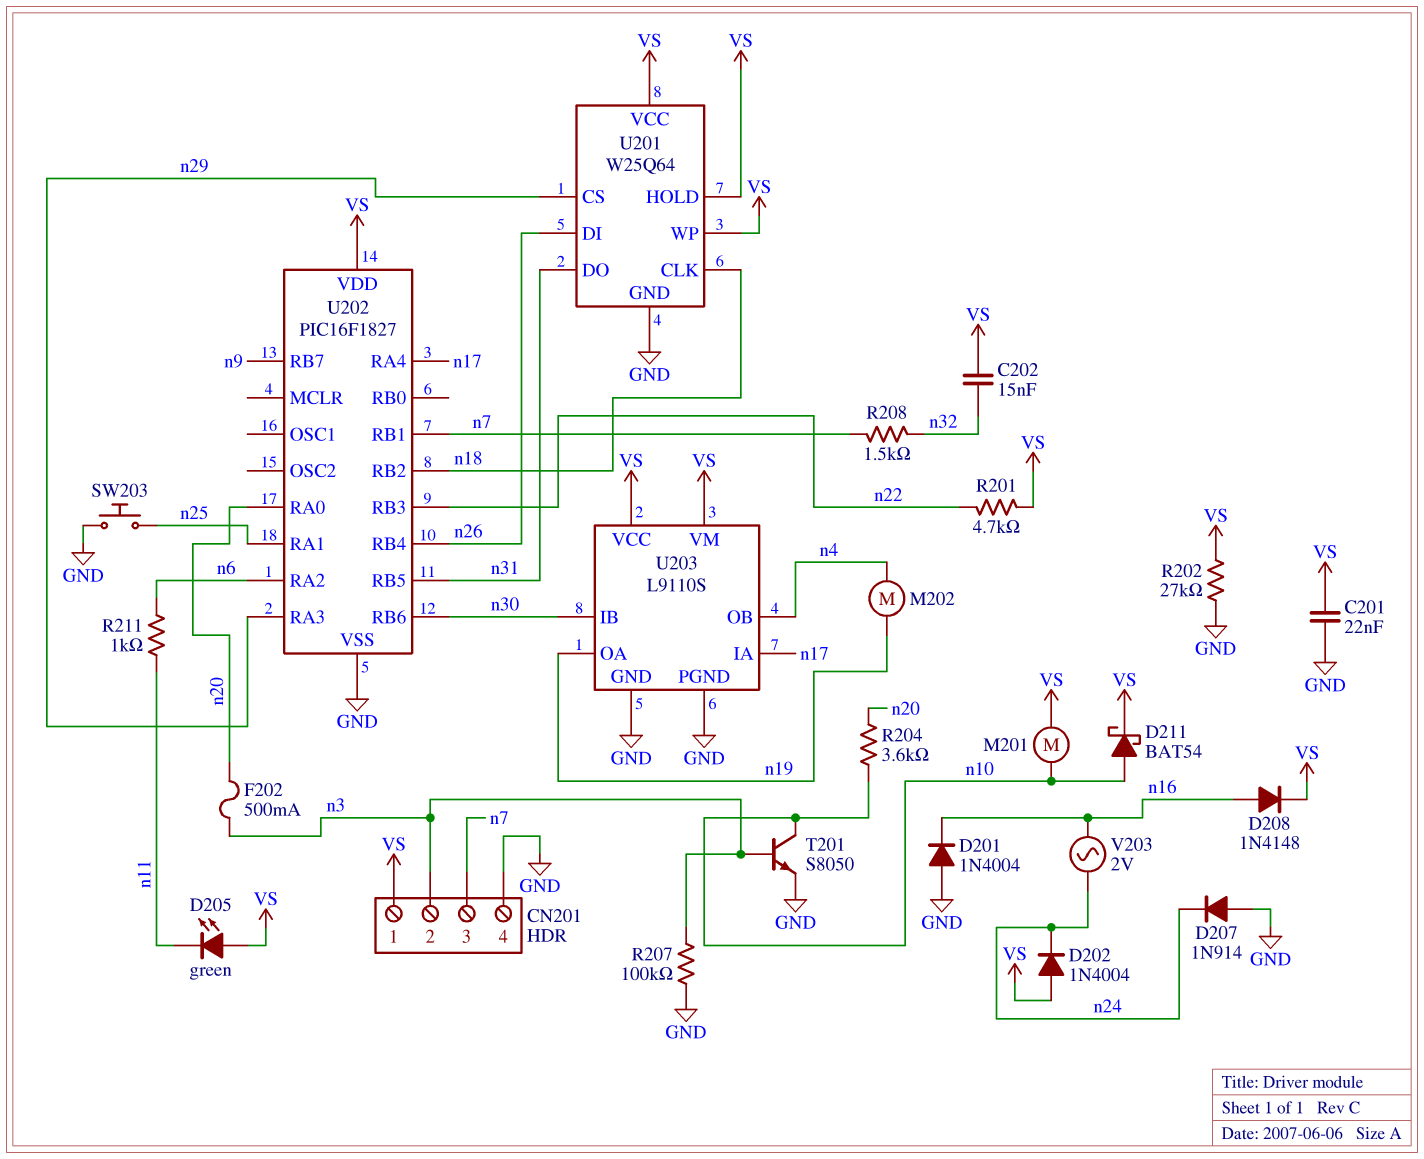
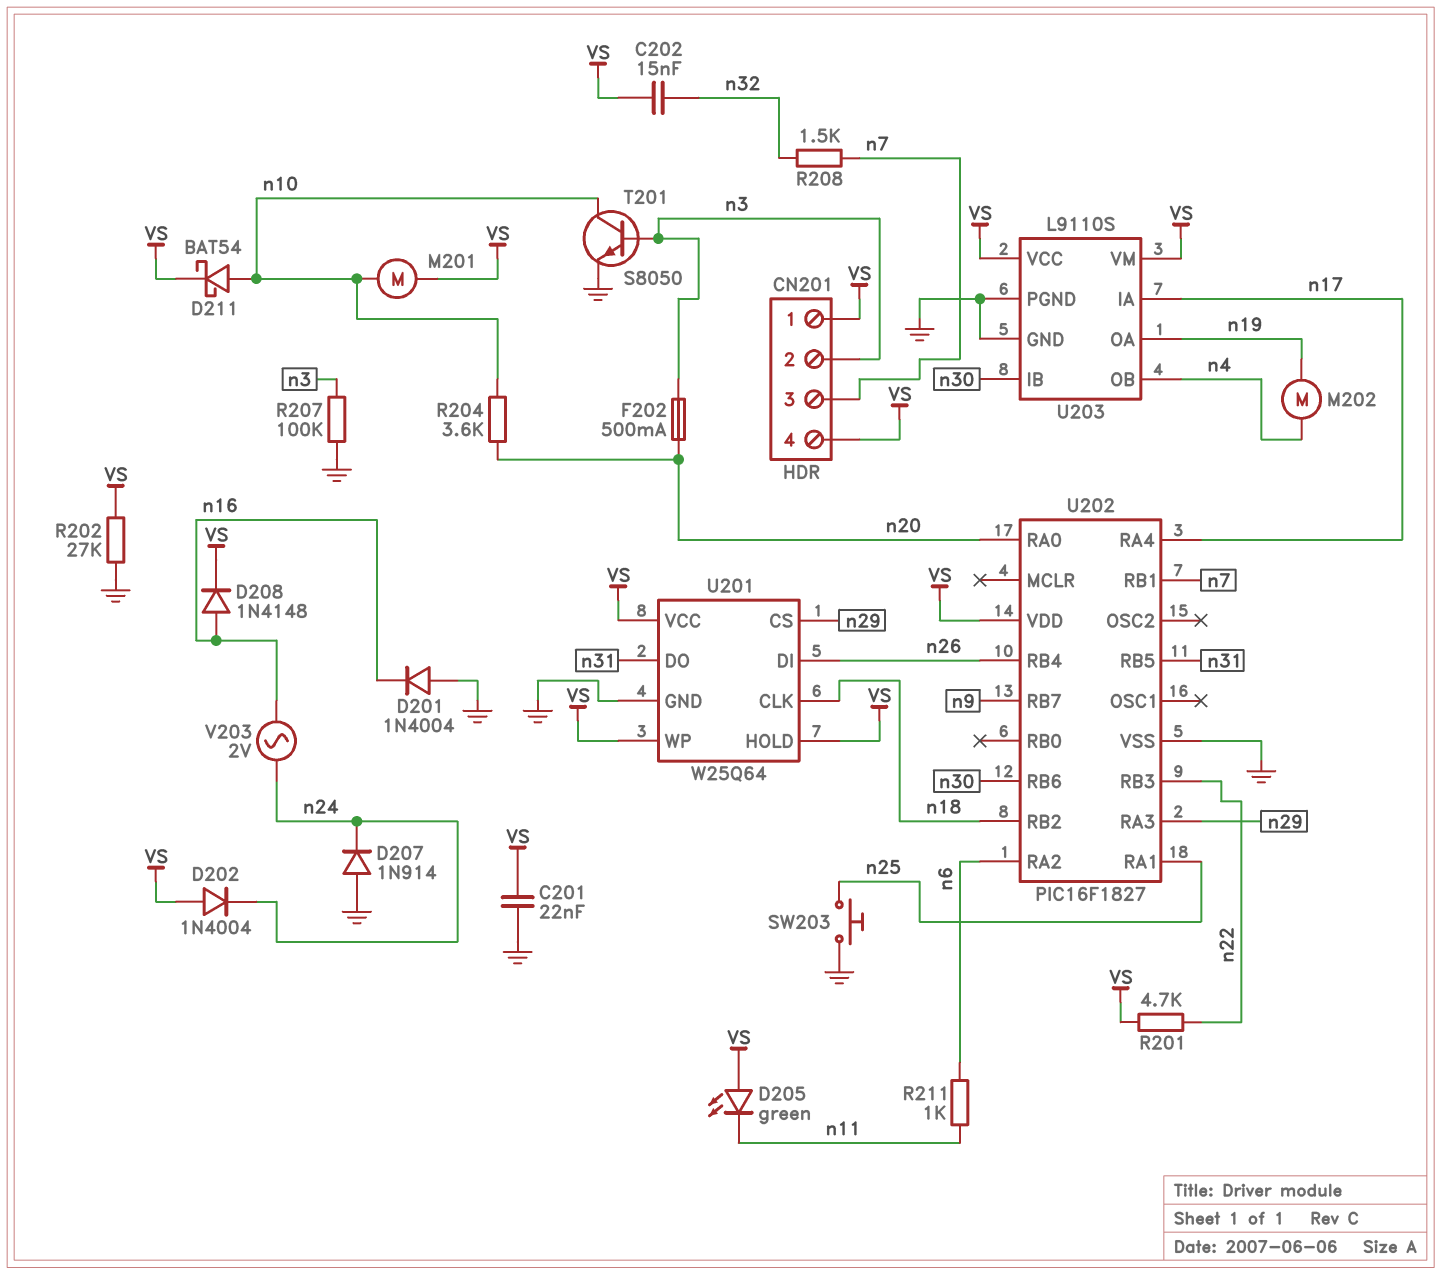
CN201 pin 4: GND -> VS

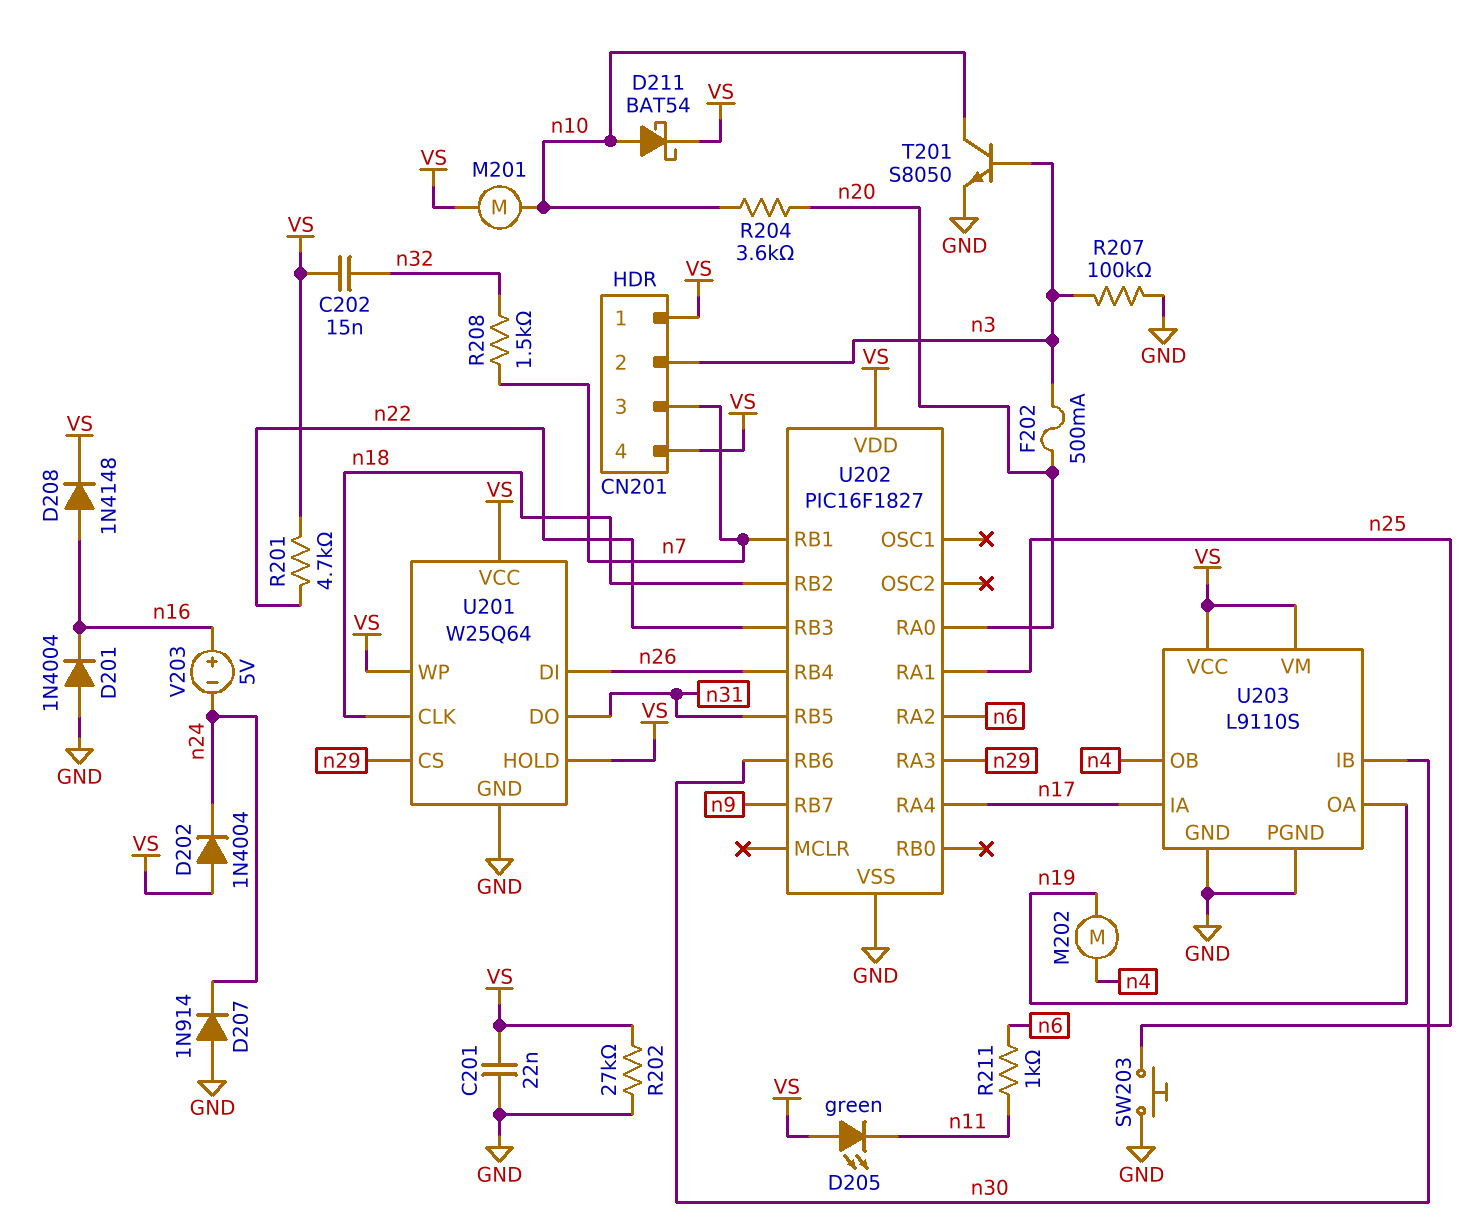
V203: AC 2V (n16, n24) -> 5V (plus n16, minus n24)

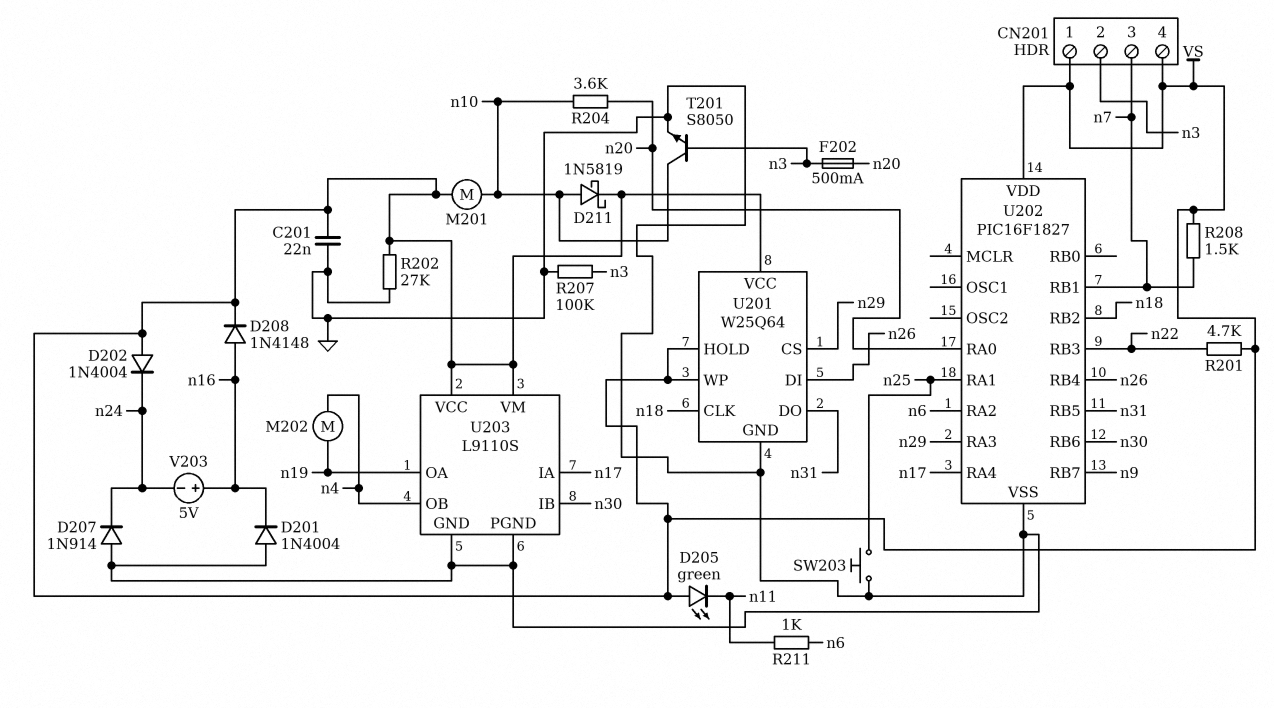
C202: 15nF (VS, n32) -> none
D211: schottky BAT54 (A n10, K VS) -> schottky 1N5819 (A n10, K VS)
R208: 1.5k (n7, n32) -> 1.5k (VS, n7)

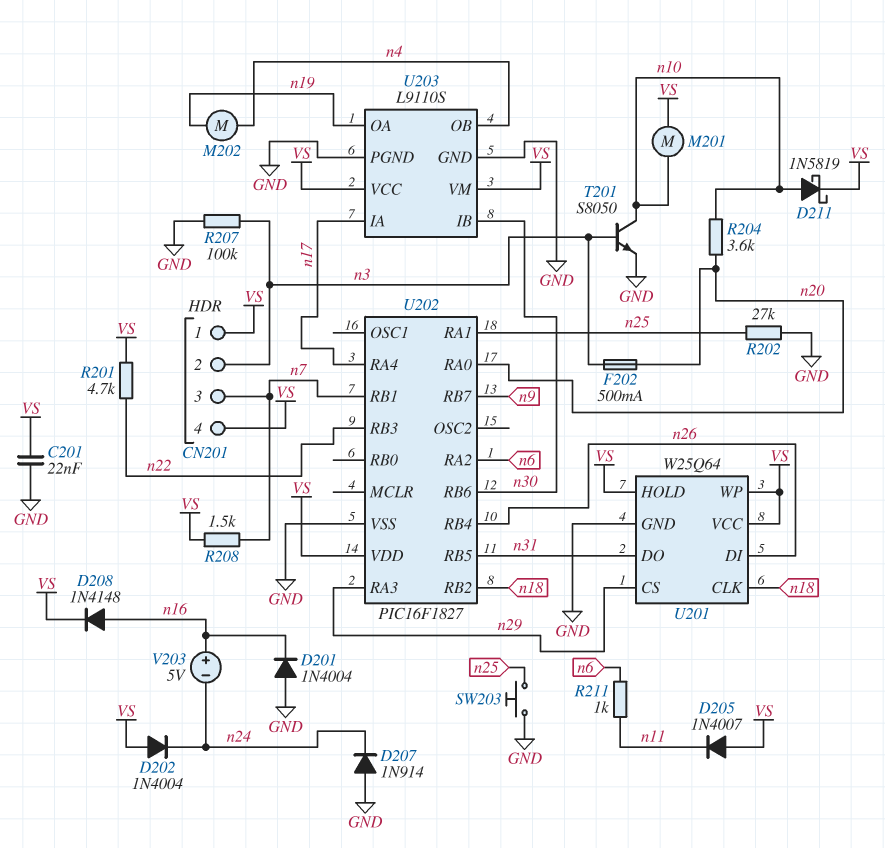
D205: LED green (A VS, K n11) -> diode 1N4007 (A VS, K n11)
R202: 27k (GND, VS) -> 27k (GND, n25)

